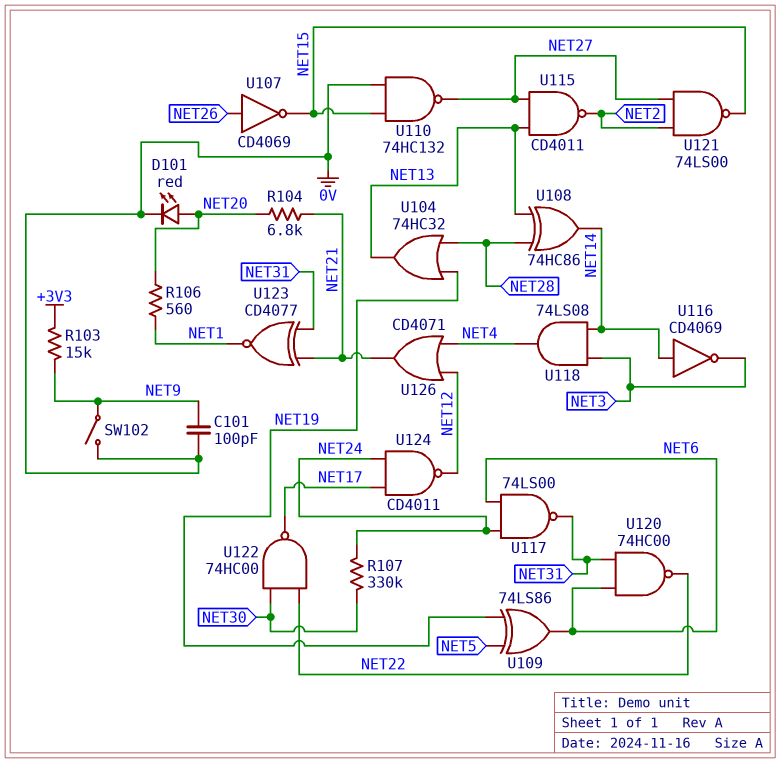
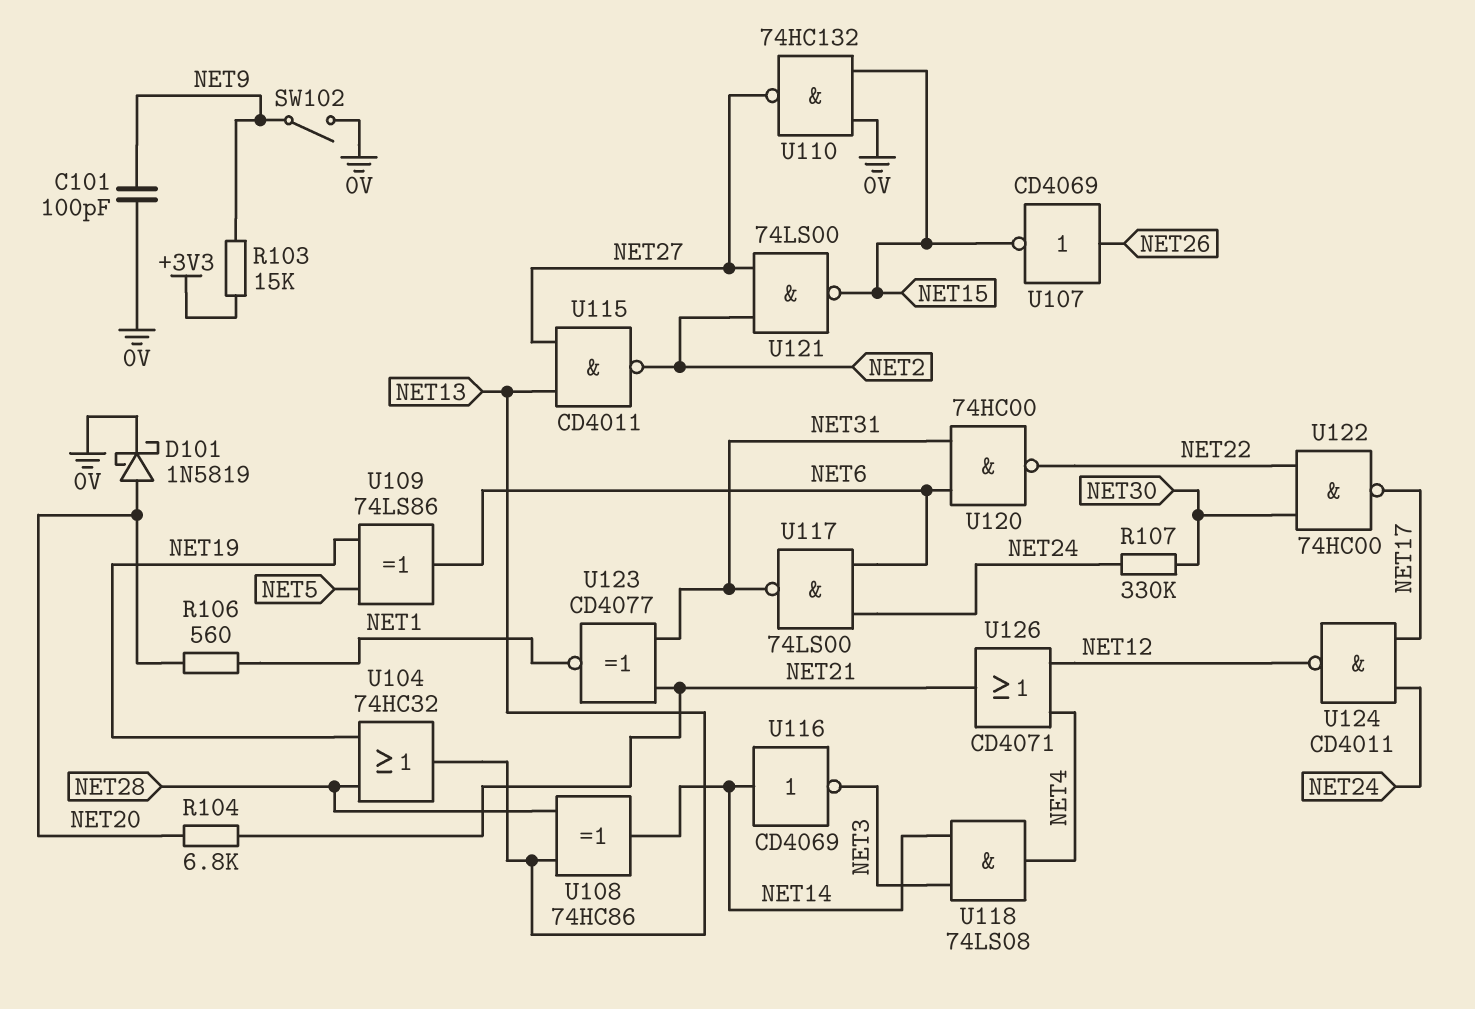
D101: LED red (A NET20, K 0V) -> schottky 1N5819 (A NET20, K 0V)

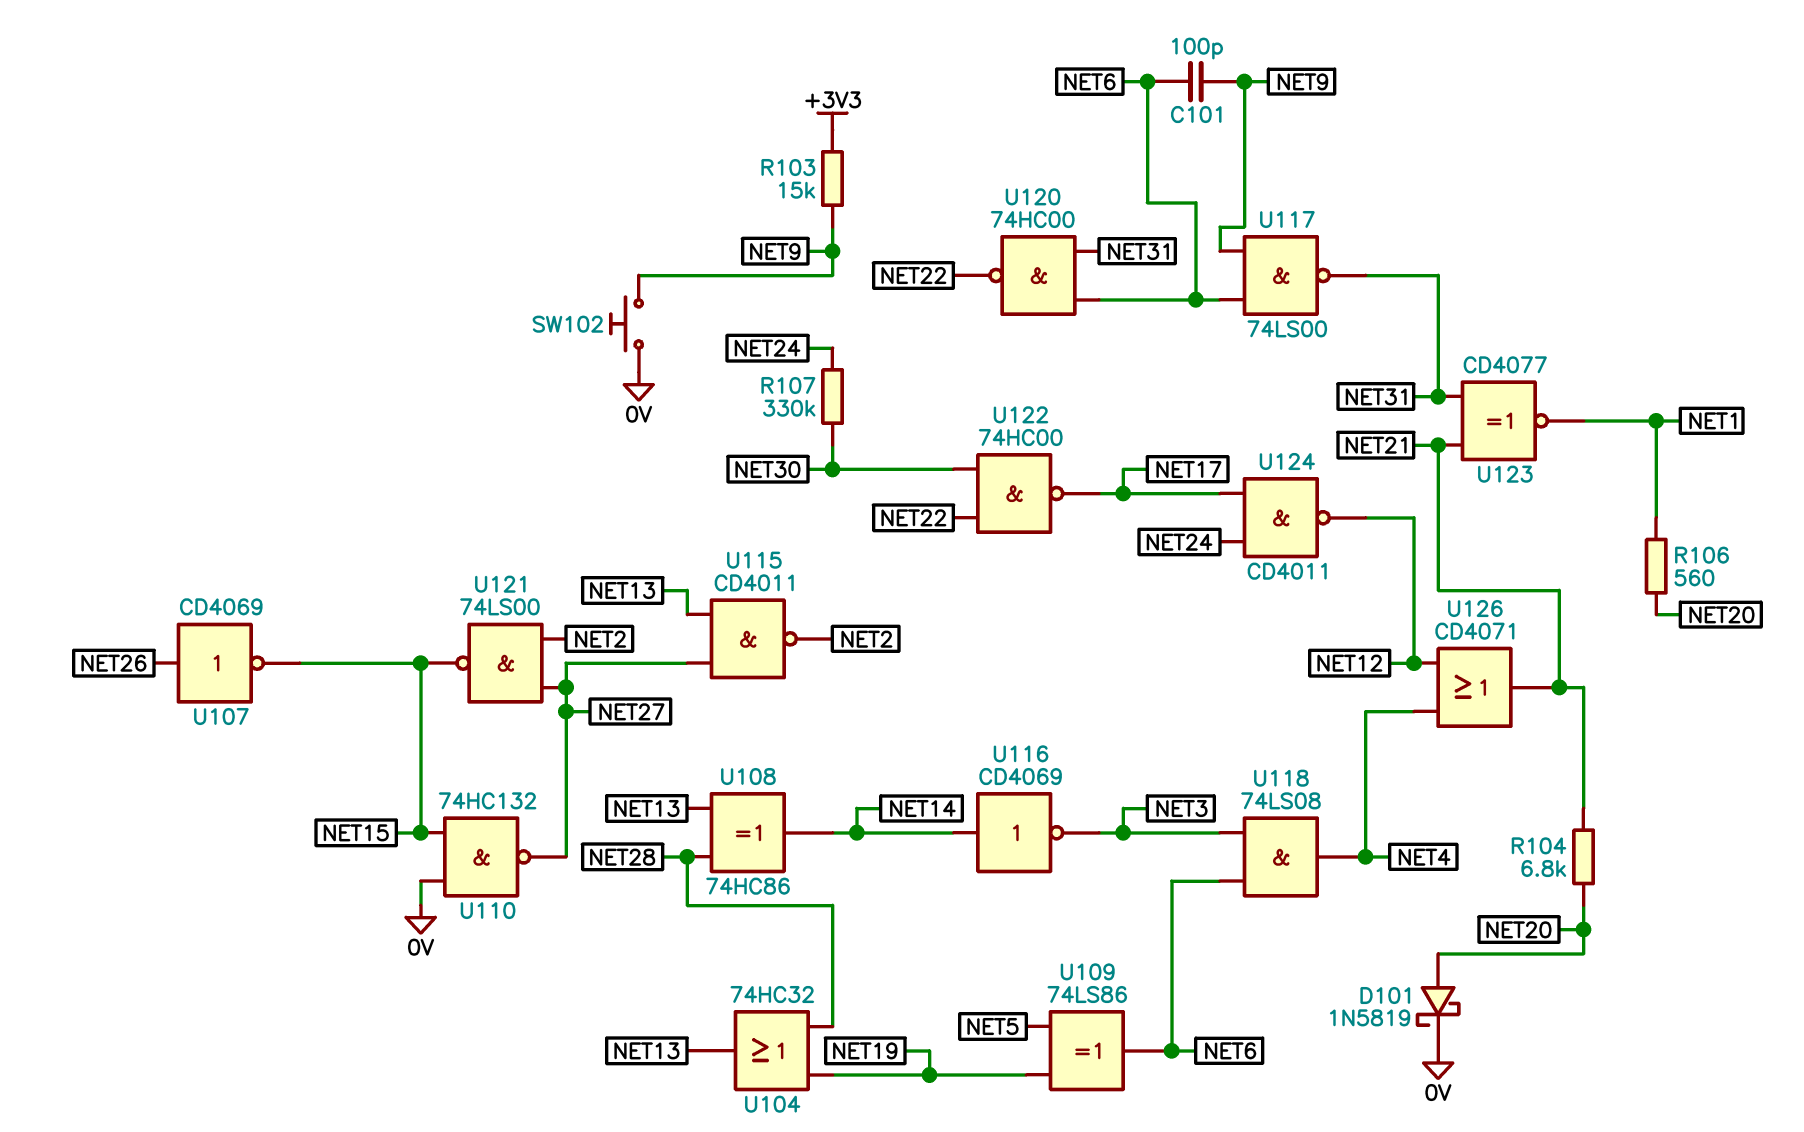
C101: 100pF (0V, NET9) -> 100pF (NET6, NET9)
SW102: switch (0V, NET9) -> button (0V, NET9)
U117: NAND 74LS00 (in NET6, in NET24, out NET31) -> NAND 74LS00 (in NET6, in NET9, out NET31)
U118: AND 74LS08 (in NET3, in NET14, out NET4) -> AND 74LS08 (in NET3, in NET6, out NET4)

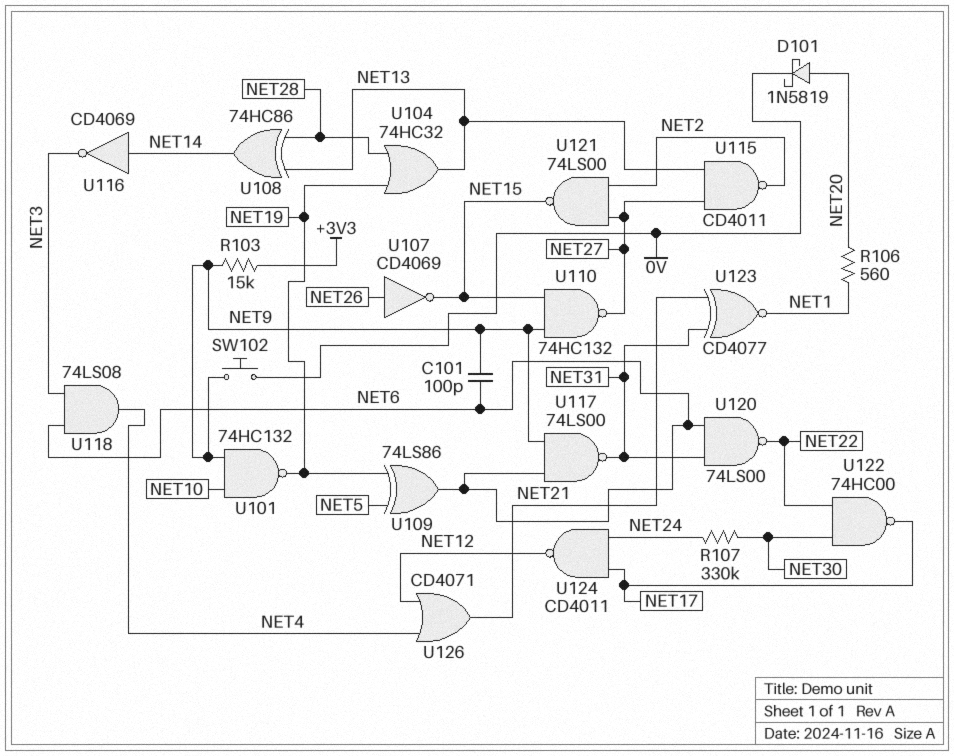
R104: 6.8k (NET20, NET21) -> none
U101: none -> NAND 74HC132 (in NET9, in NET10, out NET19)
U110: NAND 74HC132 (in 0V, in NET15, out NET27) -> NAND 74HC132 (in NET9, in NET15, out NET27)
U120: NAND 74HC00 (in NET6, in NET31, out NET22) -> NAND 74LS00 (in NET6, in NET31, out NET22)

